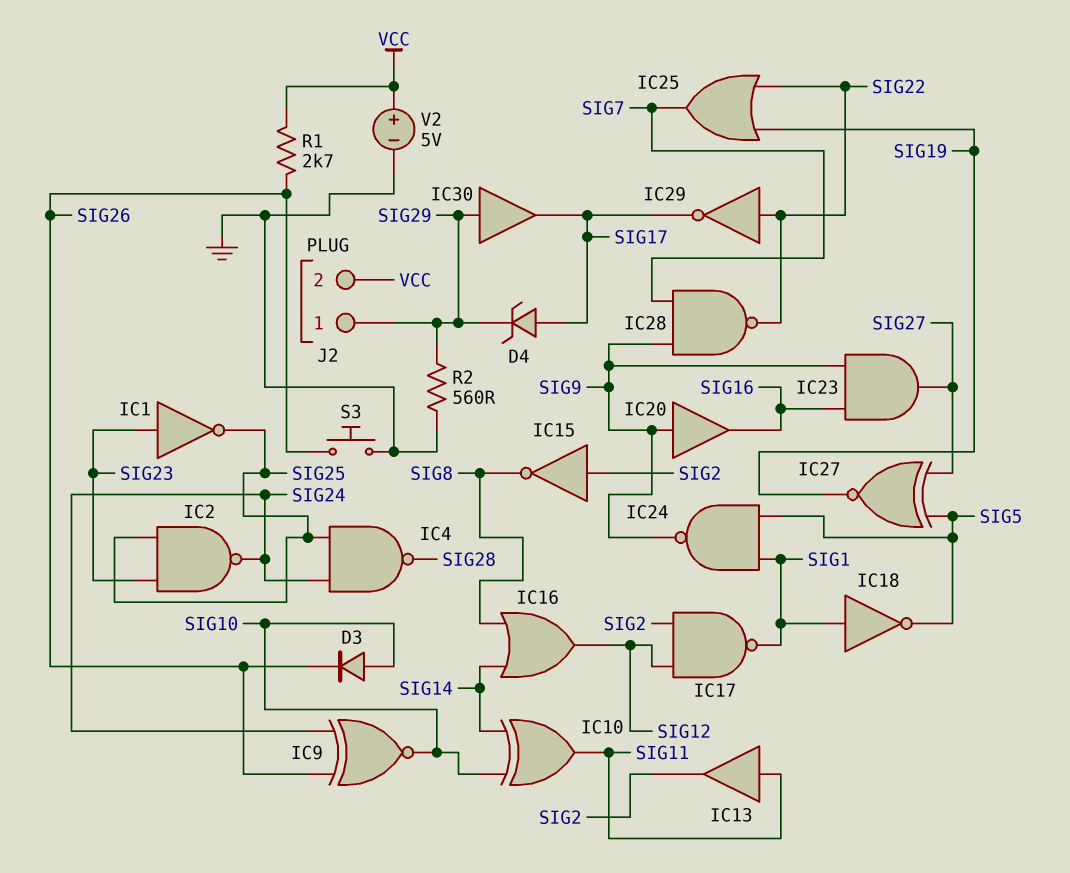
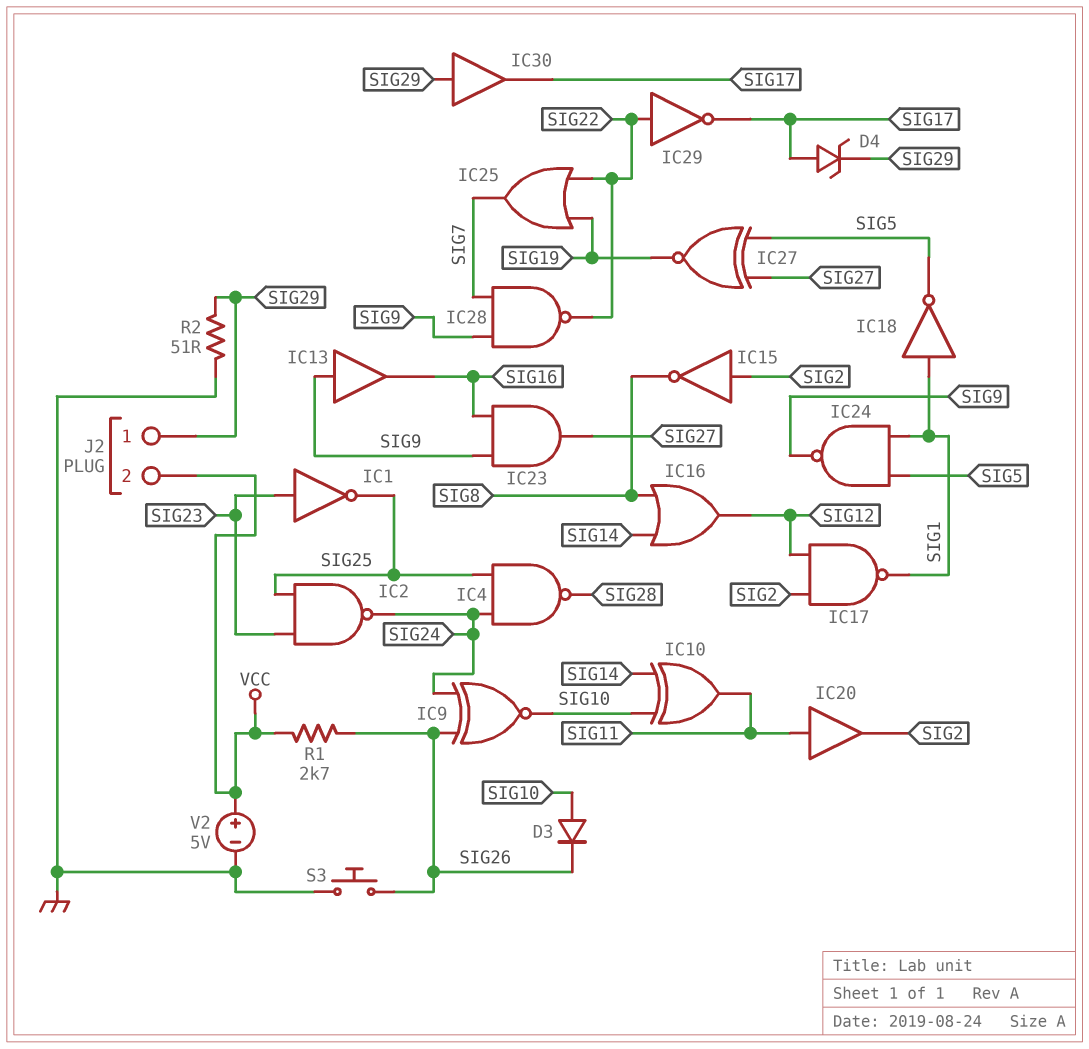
IC13: buffer (in SIG11, out SIG2) -> buffer (in SIG9, out SIG16)
IC20: buffer (in SIG9, out SIG16) -> buffer (in SIG11, out SIG2)
R2: 560 (GND, SIG29) -> 51 (GND, SIG29)

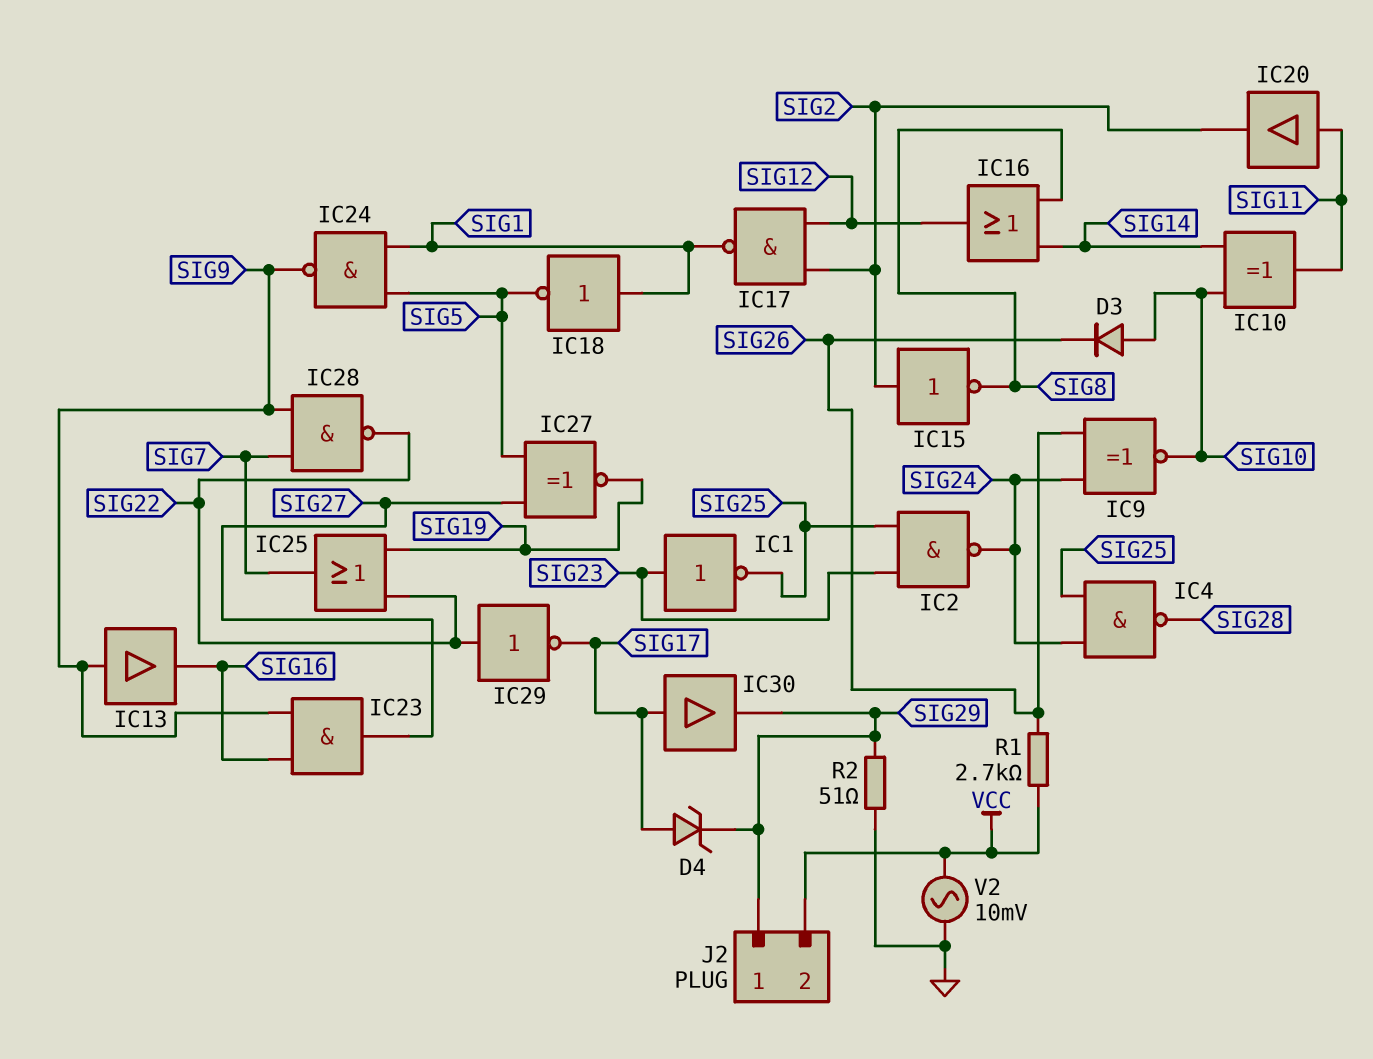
IC30: buffer (in SIG29, out SIG17) -> buffer (in SIG17, out SIG29)
S3: button (GND, SIG26) -> none
V2: 5V (plus VCC, minus GND) -> AC 10mV (GND, VCC)

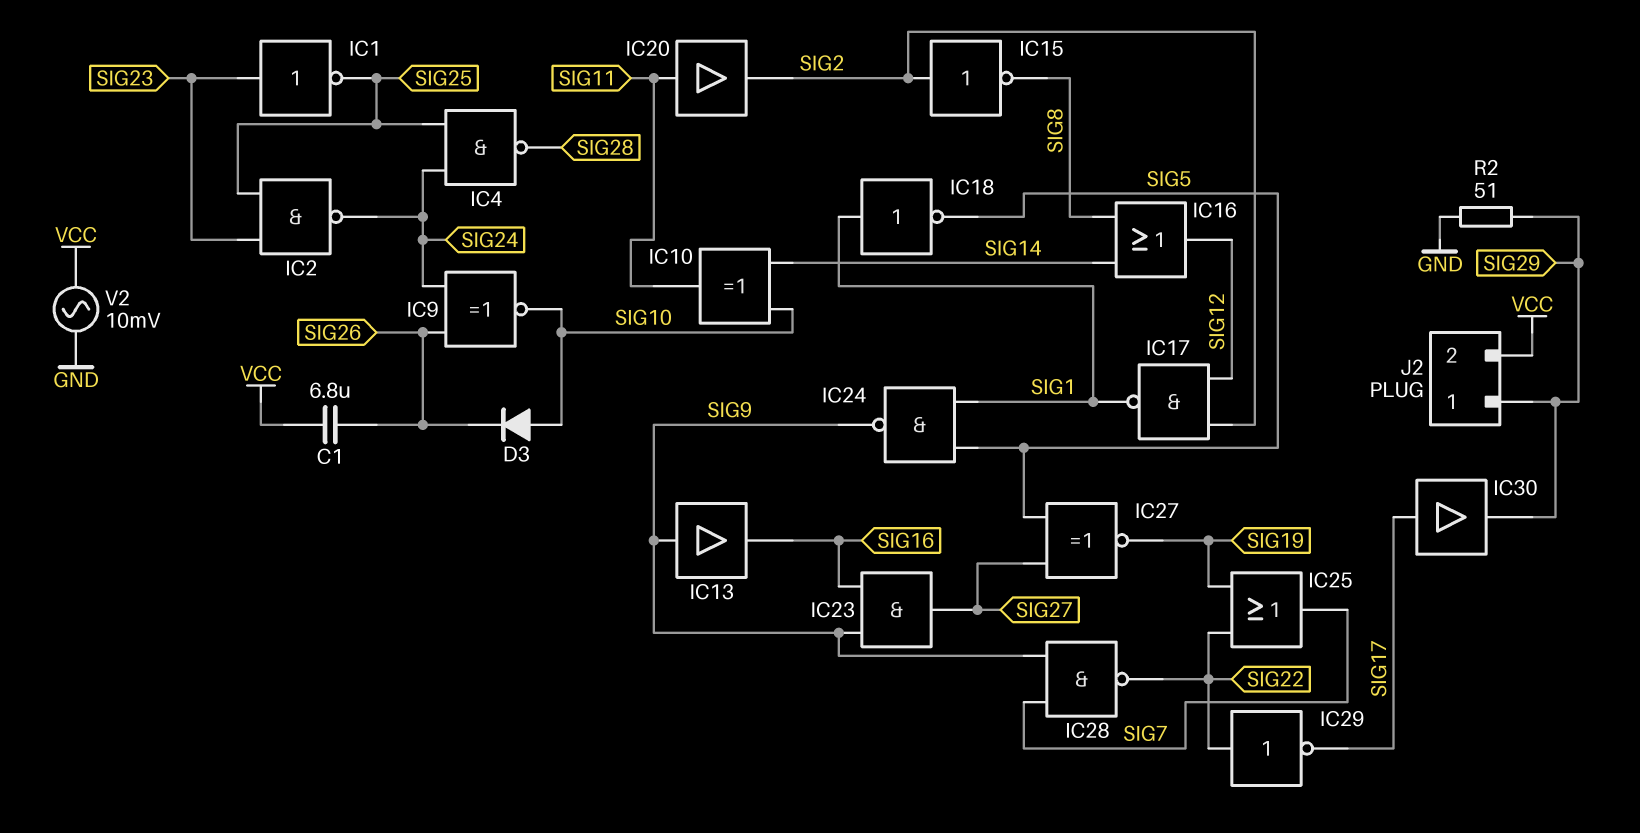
C1: none -> 6.8uF (SIG26, VCC)
D4: zener (A SIG17, K SIG29) -> none
R1: 2.7k (SIG26, VCC) -> none

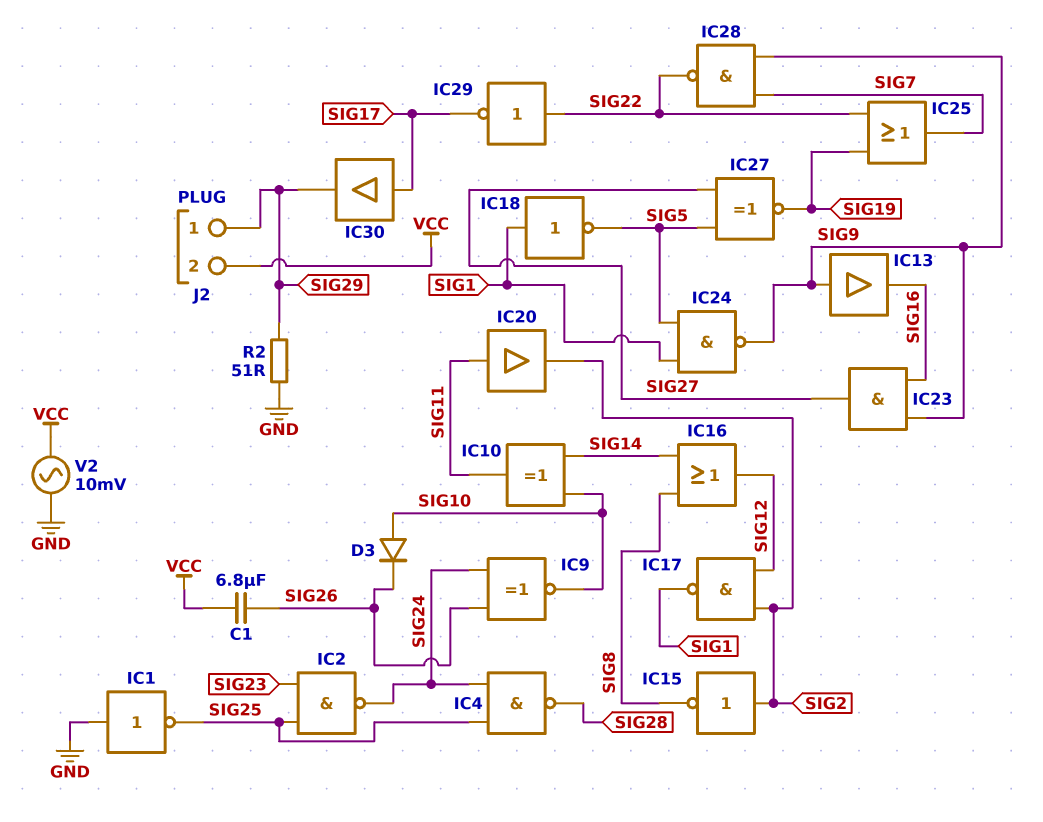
IC1: NOT (in SIG23, out SIG25) -> NOT (in GND, out SIG25)

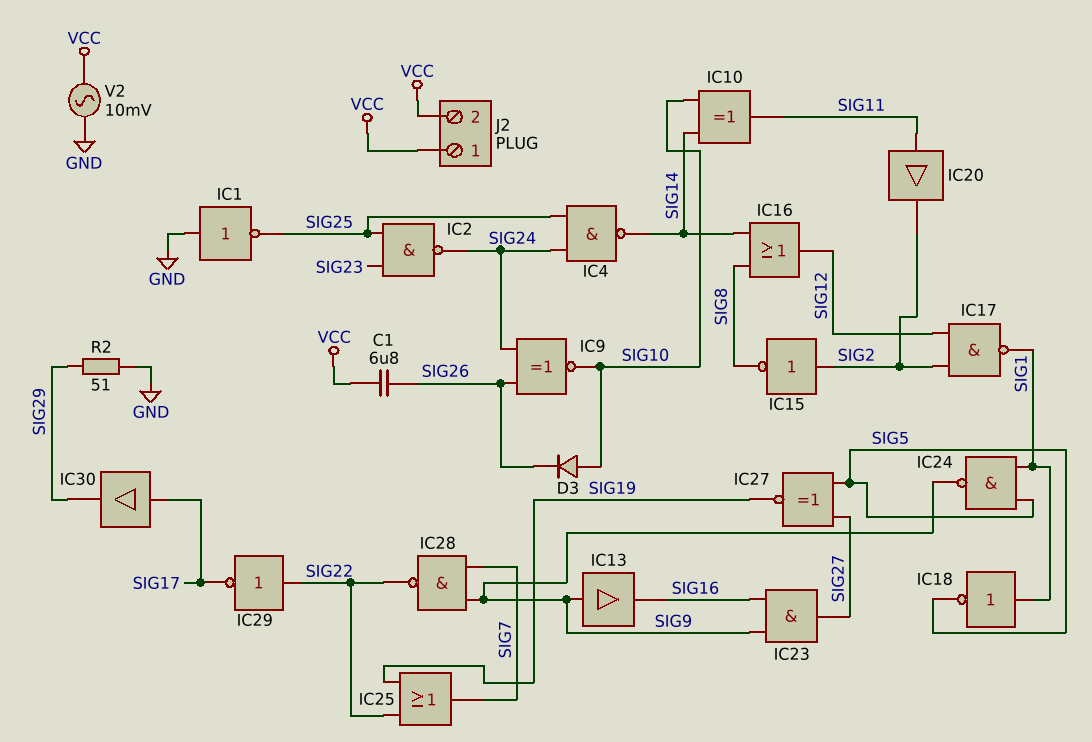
IC4: NAND (in SIG24, in SIG25, out SIG28) -> NAND (in SIG24, in SIG25, out SIG14)
J2 pin 1: SIG29 -> VCC

